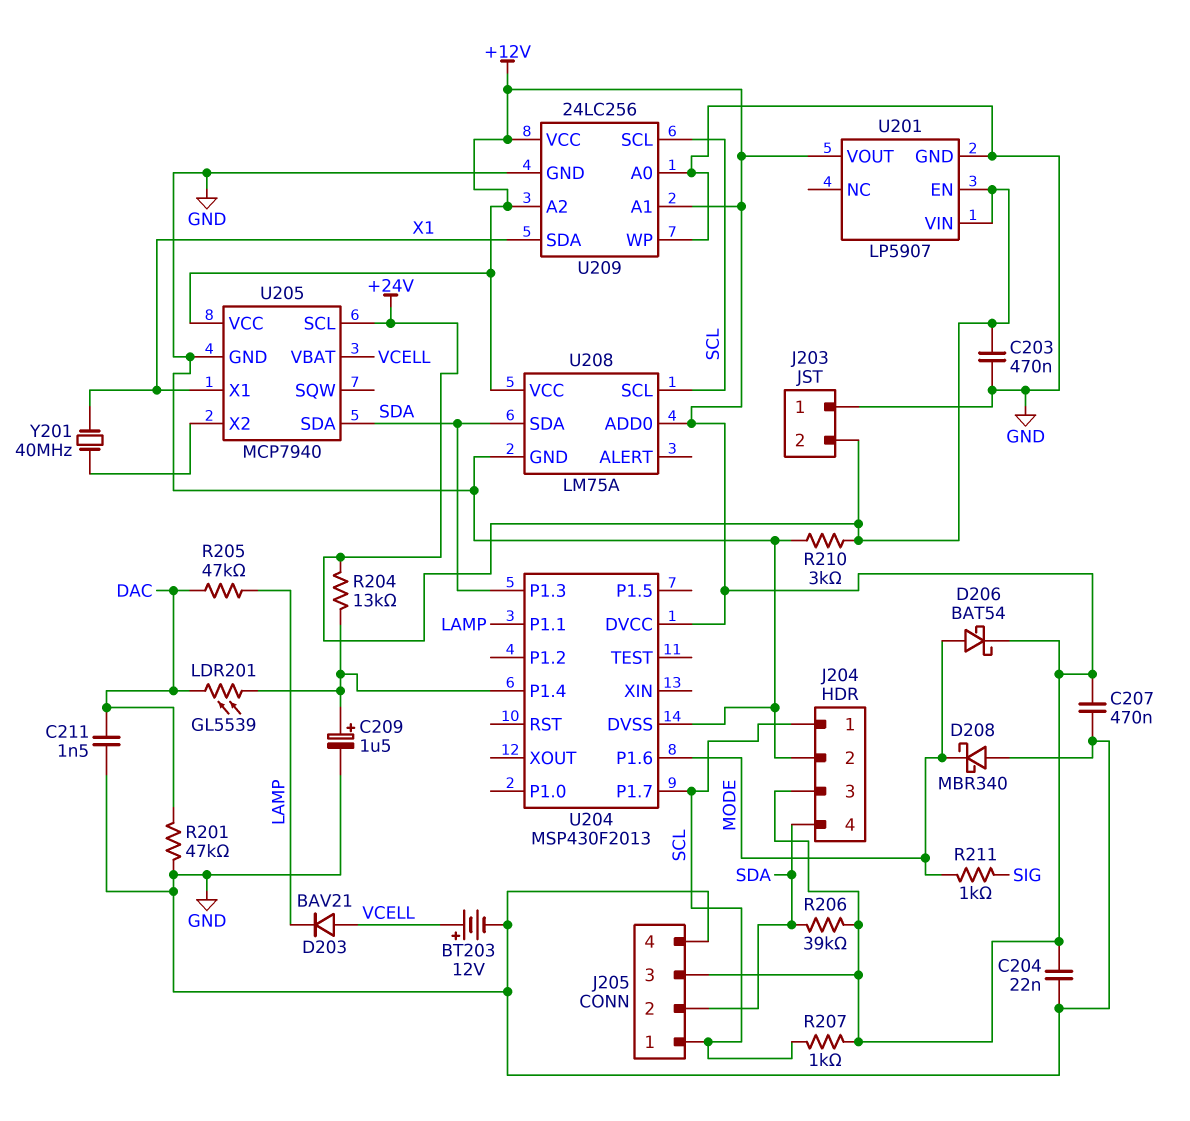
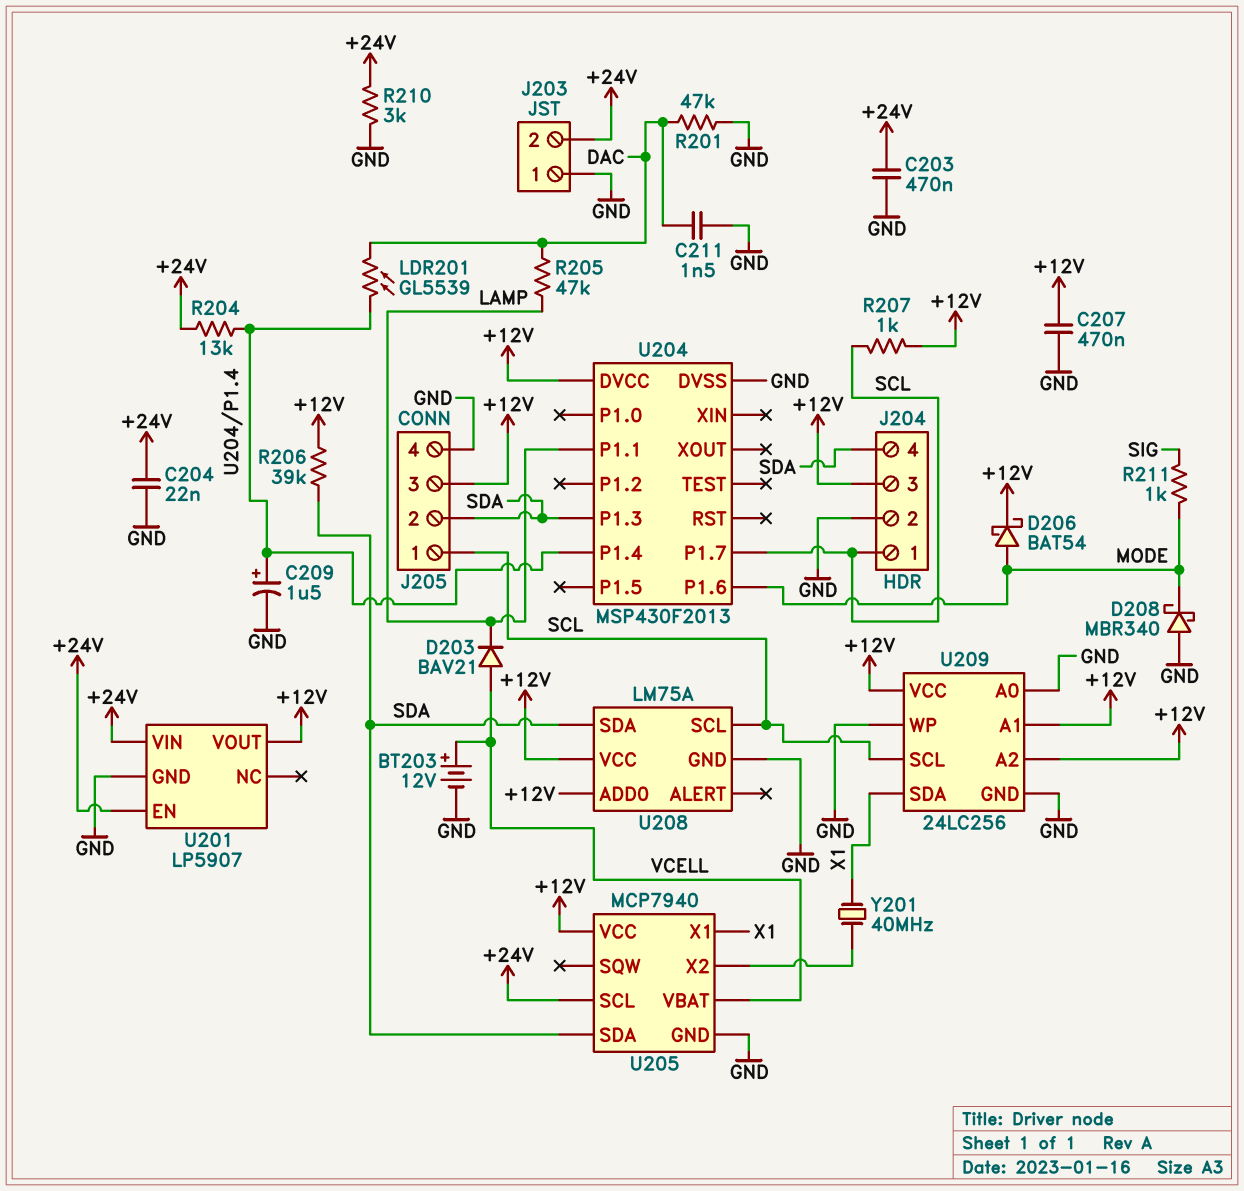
C204: 22nF (+12V, GND) -> 22nF (+24V, GND)

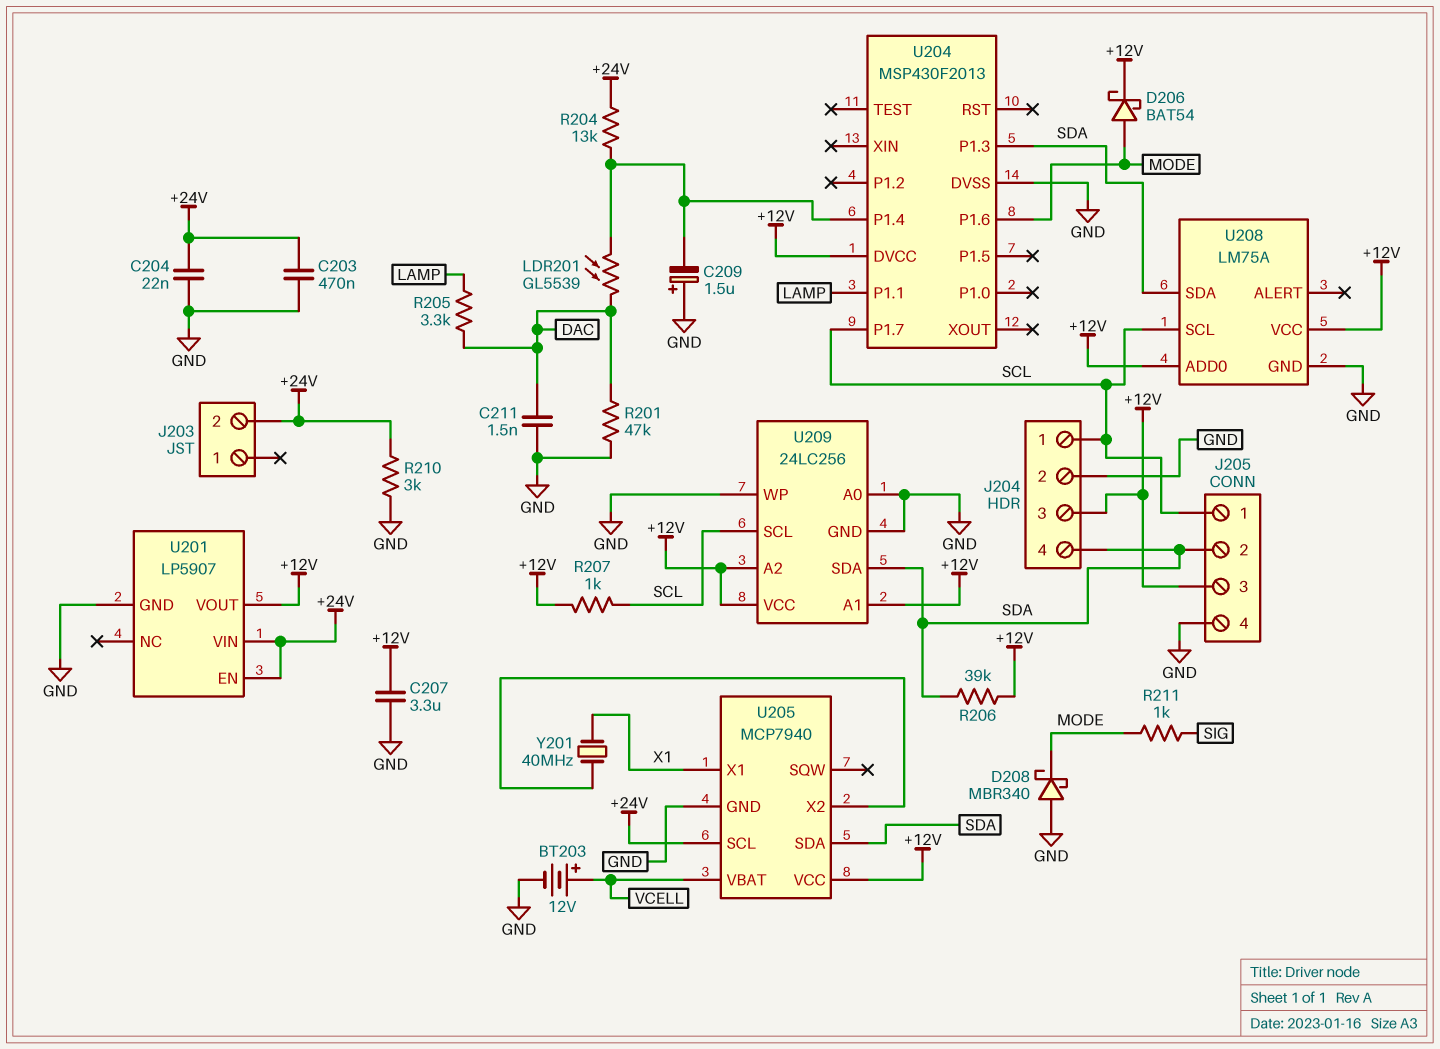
C207: 470nF (+12V, GND) -> 3.3uF (+12V, GND)
C209: 1.5uF (plus U204/P1.4, minus GND) -> 1.5uF (plus GND, minus U204/P1.4)
D203: diode BAV21 (A VCELL, K LAMP) -> none
J203 pin 1: GND -> none
R205: 47k (DAC, LAMP) -> 3.3k (DAC, LAMP)
U209 pin SDA: X1 -> SDA

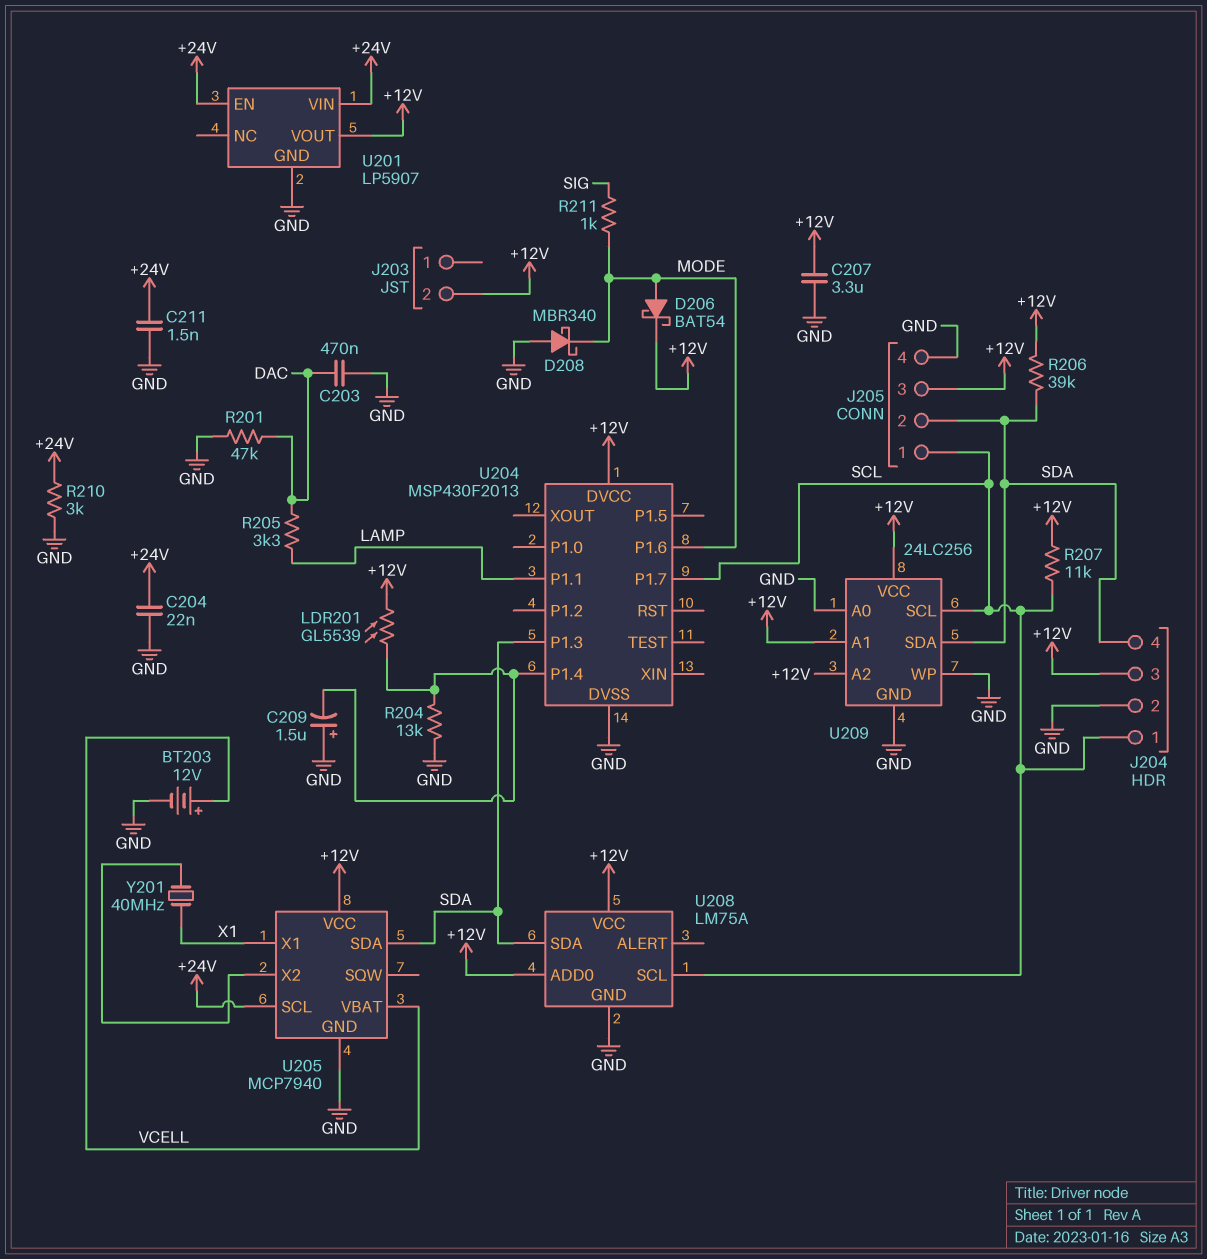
C203: 470nF (+24V, GND) -> 470nF (DAC, GND)
C211: 1.5nF (DAC, GND) -> 1.5nF (+24V, GND)
J203 pin 2: +24V -> +12V
LDR201: GL5539 (DAC, U204/P1.4) -> GL5539 (+12V, U204/P1.4)
R204: 13k (+24V, U204/P1.4) -> 13k (GND, U204/P1.4)
R207: 1k (+12V, SCL) -> 11k (+12V, SCL)

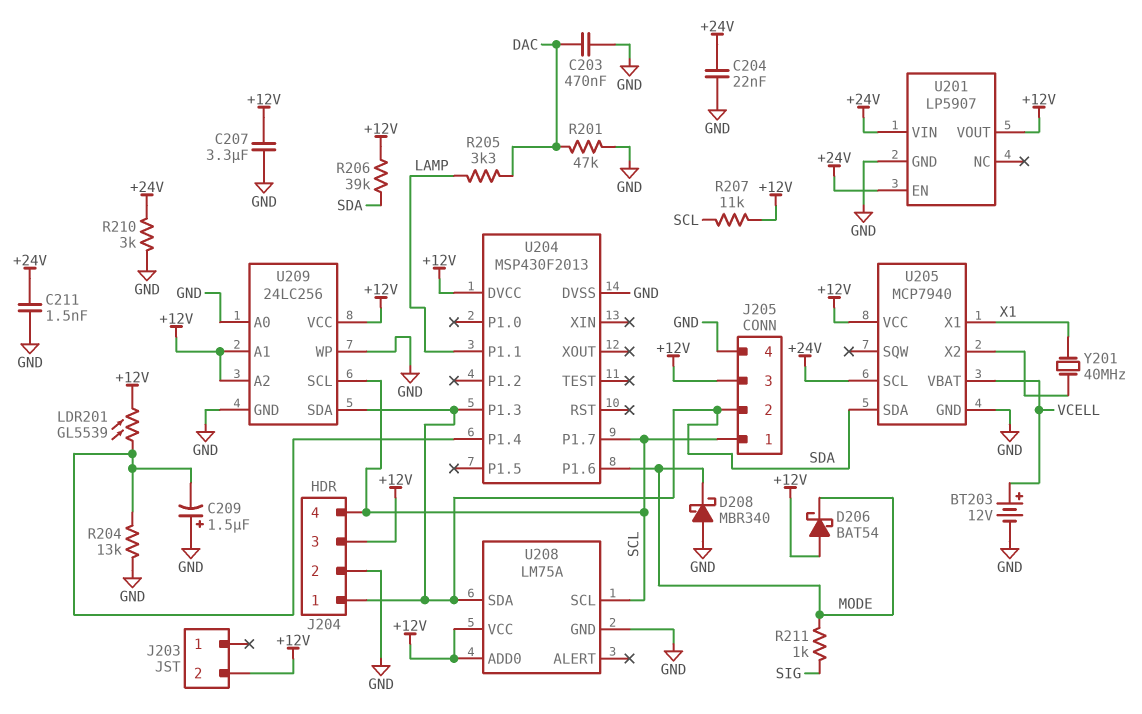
D206: schottky BAT54 (A MODE, K +12V) -> schottky BAT54 (A +12V, K MODE)
J204 pin 1: SCL -> SDA
J204 pin 4: SDA -> SCL

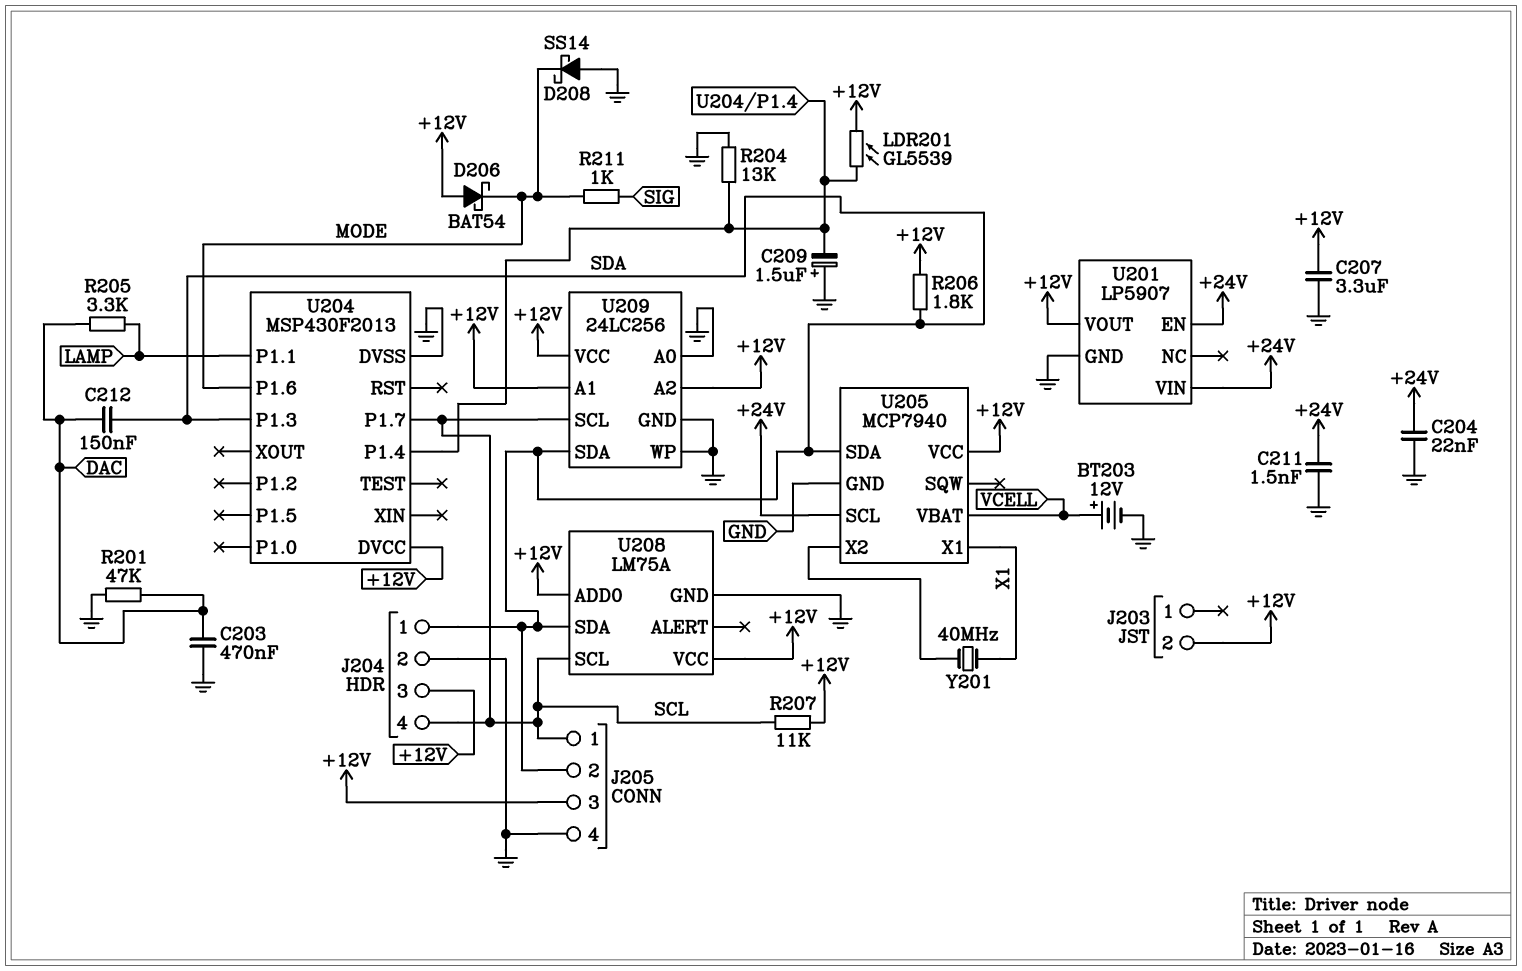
C212: none -> 150nF (DAC, SDA)
D208: schottky MBR340 (A GND, K MODE) -> schottky SS14 (A GND, K MODE)
R206: 39k (+12V, SDA) -> 1.8k (+12V, SDA)
R210: 3k (+24V, GND) -> none

